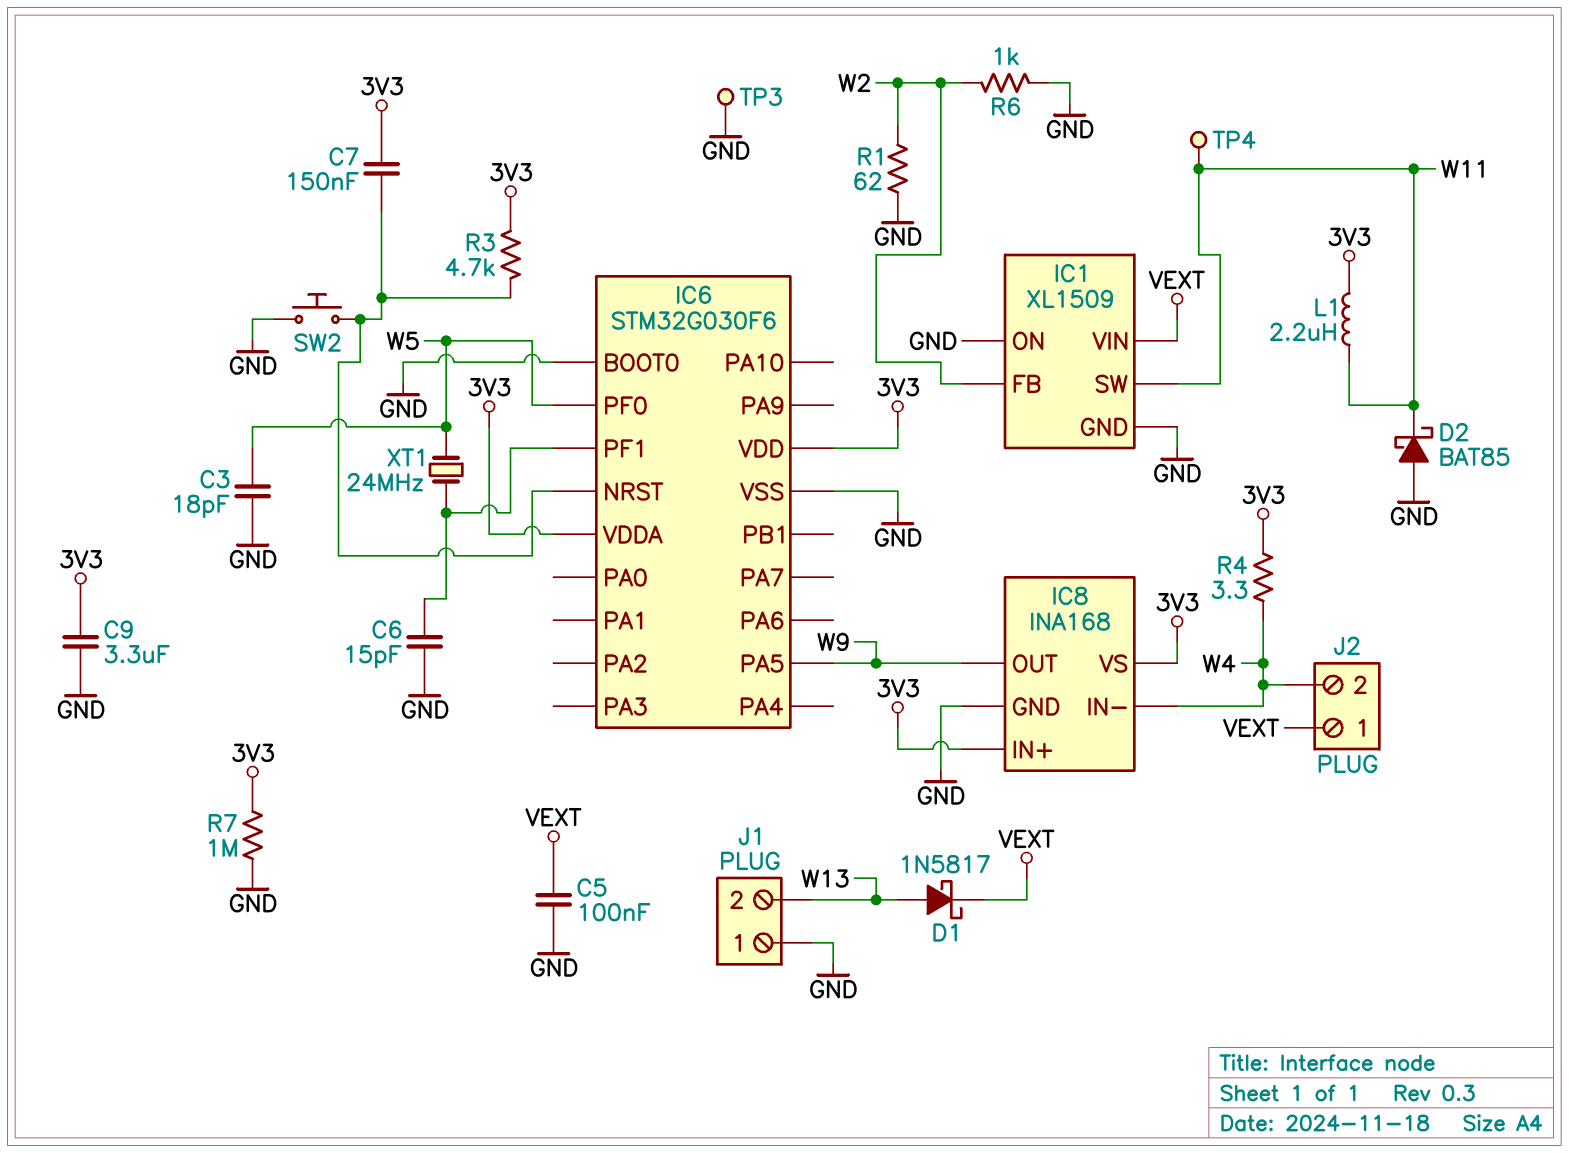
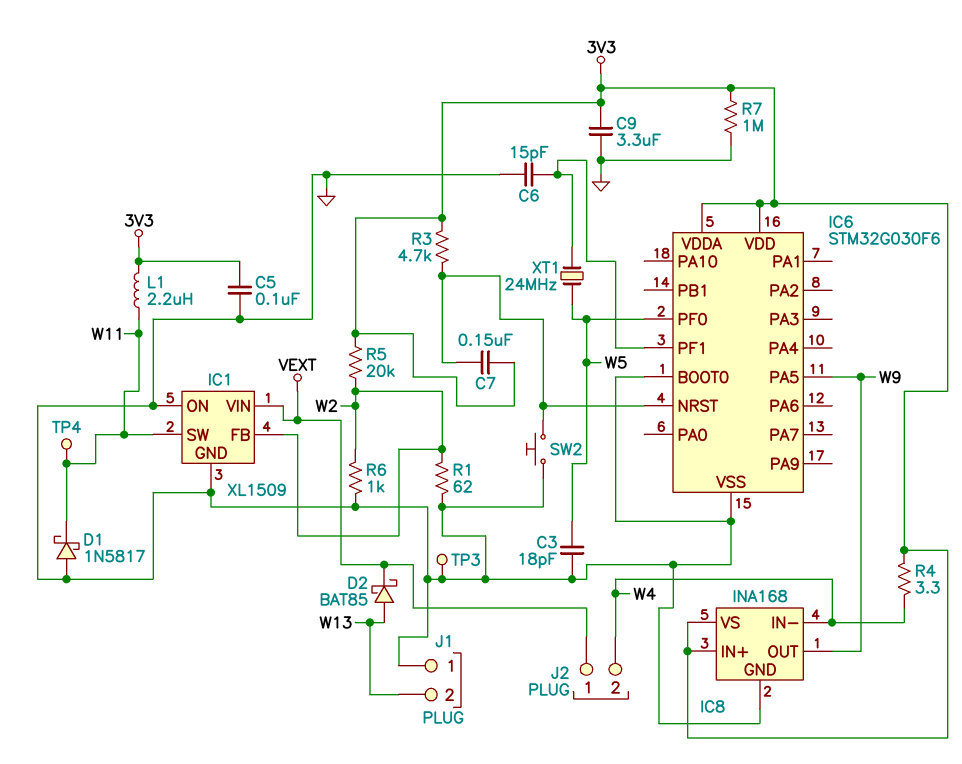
C5: 100nF (GND, VEXT) -> 100nF (3V3, GND)
D1: schottky 1N5817 (A W13, K VEXT) -> schottky 1N5817 (A GND, K W11)
D2: schottky BAT85 (A GND, K W11) -> schottky BAT85 (A W13, K VEXT)
R5: none -> 20k (3V3, W2)

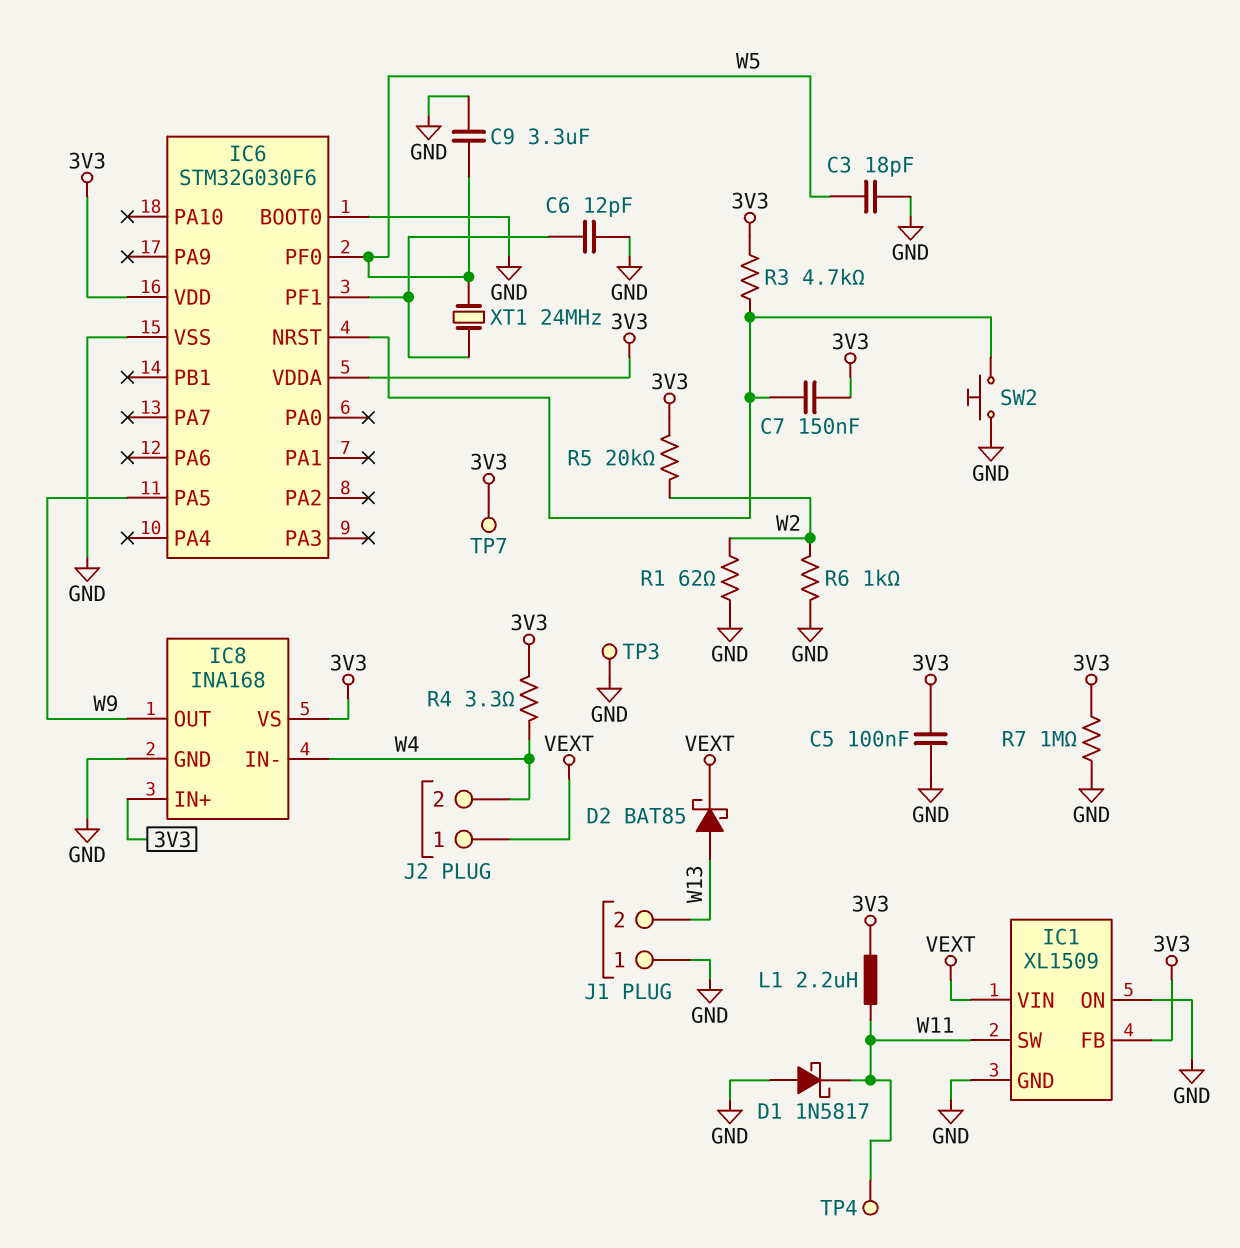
C6: 15pF (GND, IC6/PF1) -> 12pF (GND, IC6/PF1)
C9: 3.3uF (3V3, GND) -> 3.3uF (GND, W5)
IC1 pin FB: W2 -> 3V3
TP7: none -> test point (3V3)

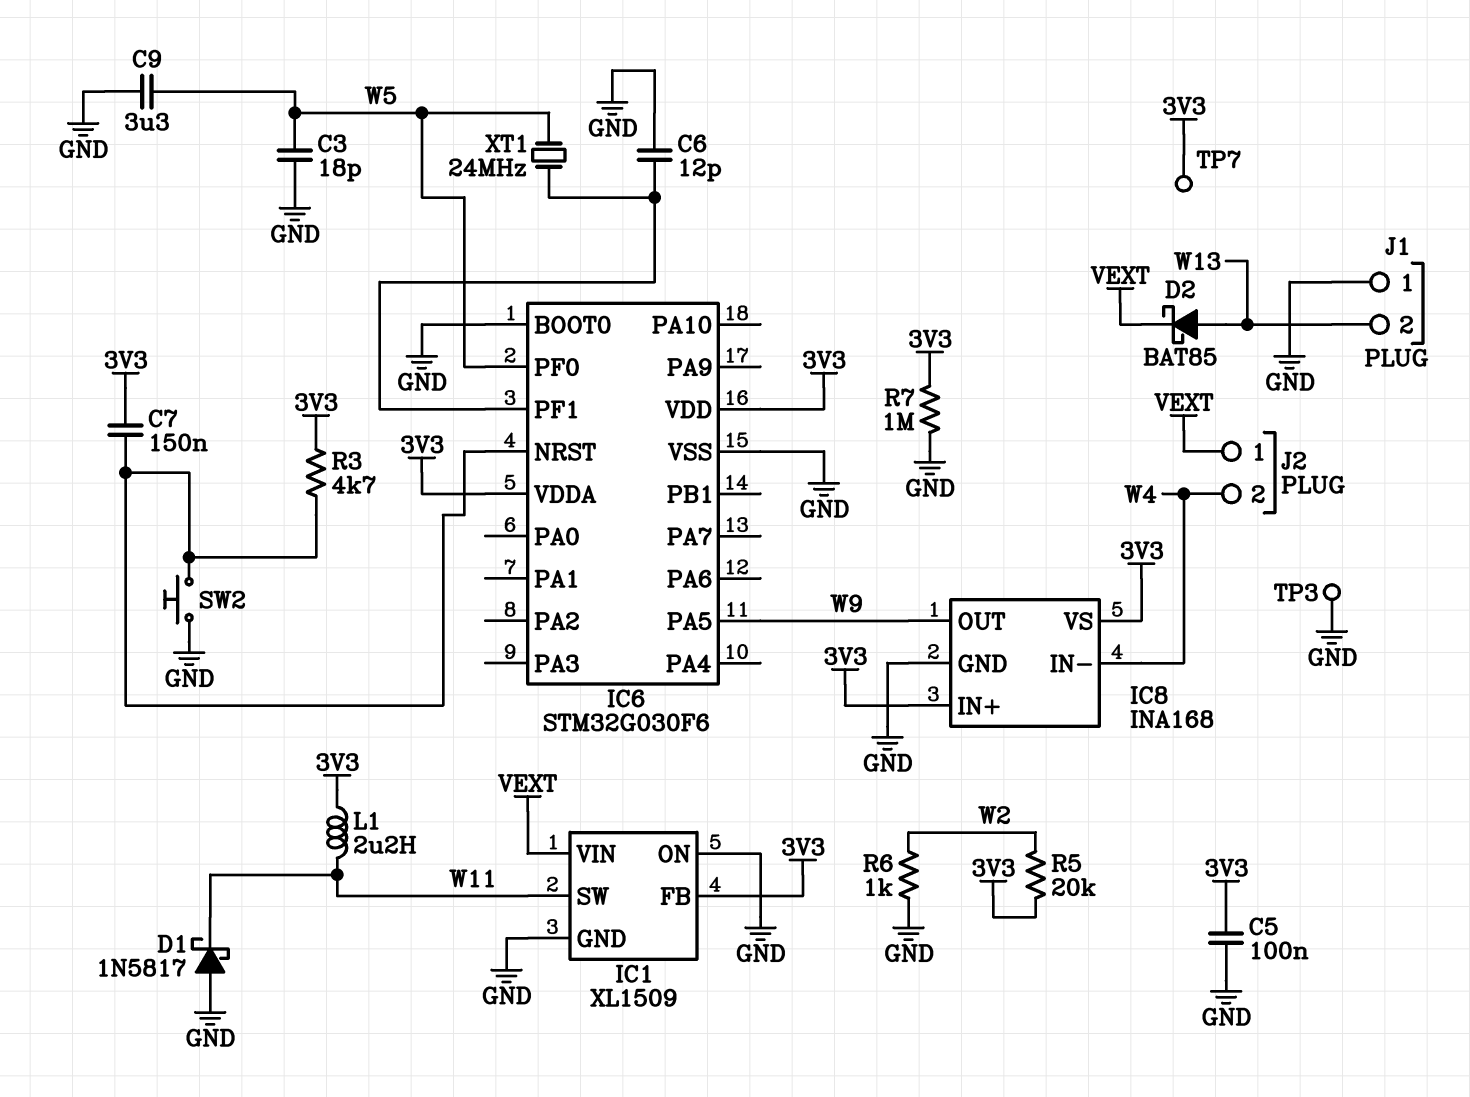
R1: 62 (GND, W2) -> none
R4: 3.3 (3V3, W4) -> none
TP4: test point (W11) -> none

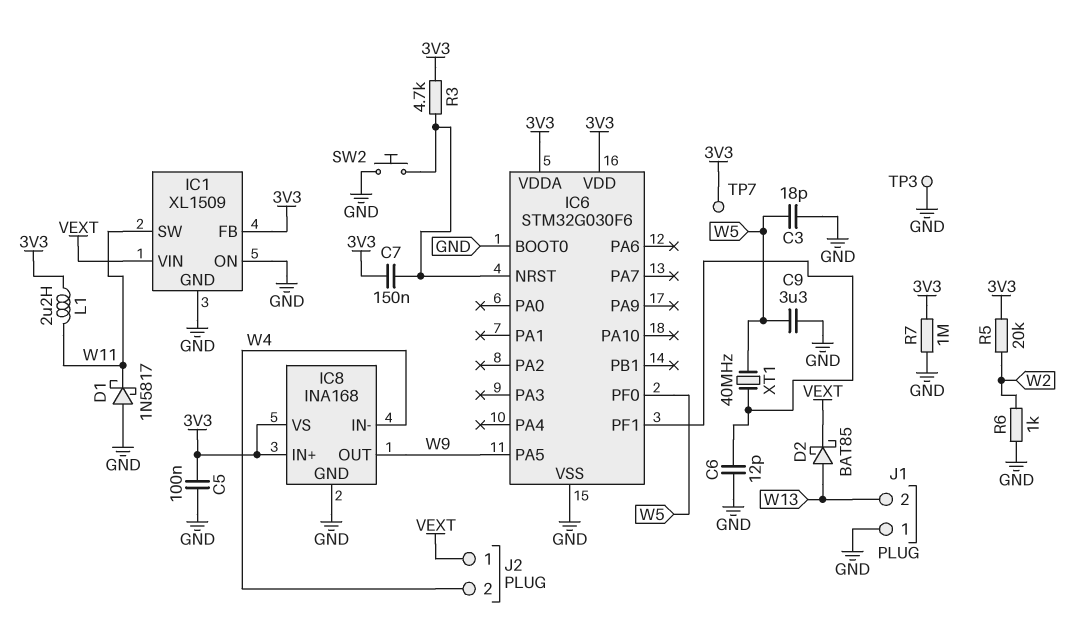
XT1: 24MHz (IC6/PF1, W5) -> 40MHz (IC6/PF1, W5)

